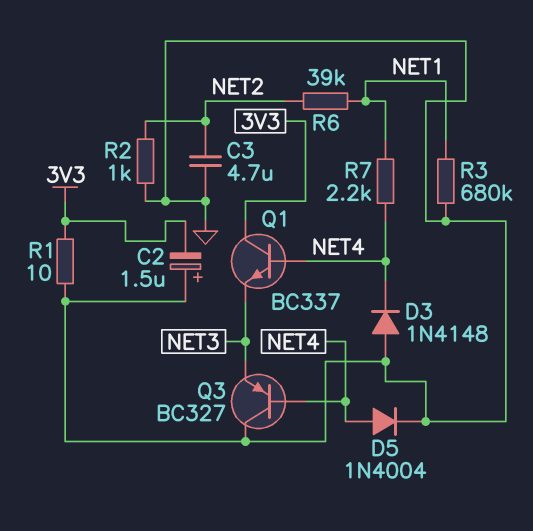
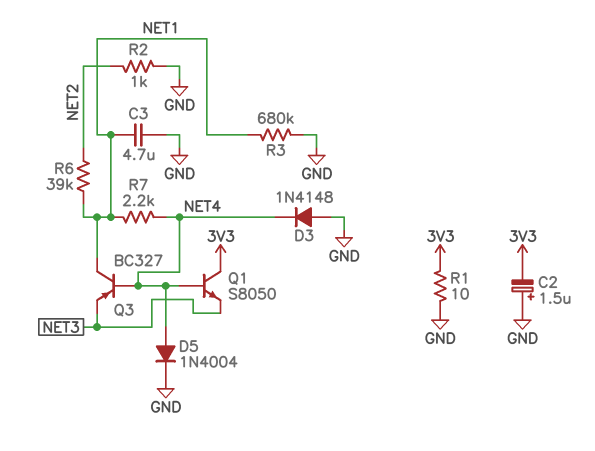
C3: 4.7uF (GND, NET2) -> 4.7uF (GND, NET1)
Q1: NPN BC337 (B NET4, C 3V3, E NET3) -> NPN S8050 (B NET4, C 3V3, E NET3)
Q3: PNP BC327 (B NET4, C GND, E NET3) -> PNP BC327 (B NET4, C NET1, E NET3)

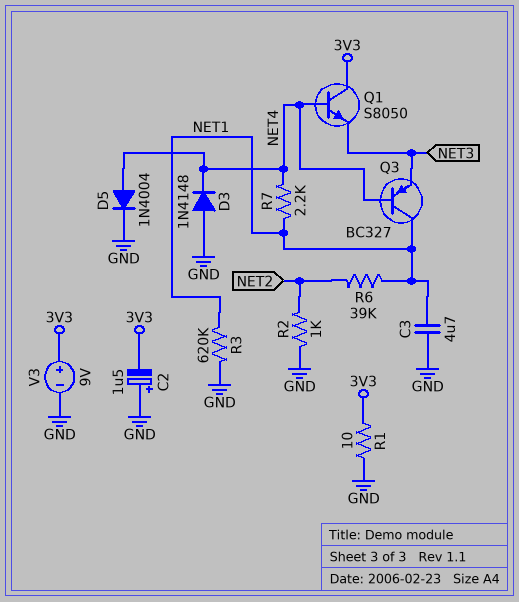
R3: 680k (GND, NET1) -> 620k (GND, NET1)
V3: none -> 9V (plus 3V3, minus GND)

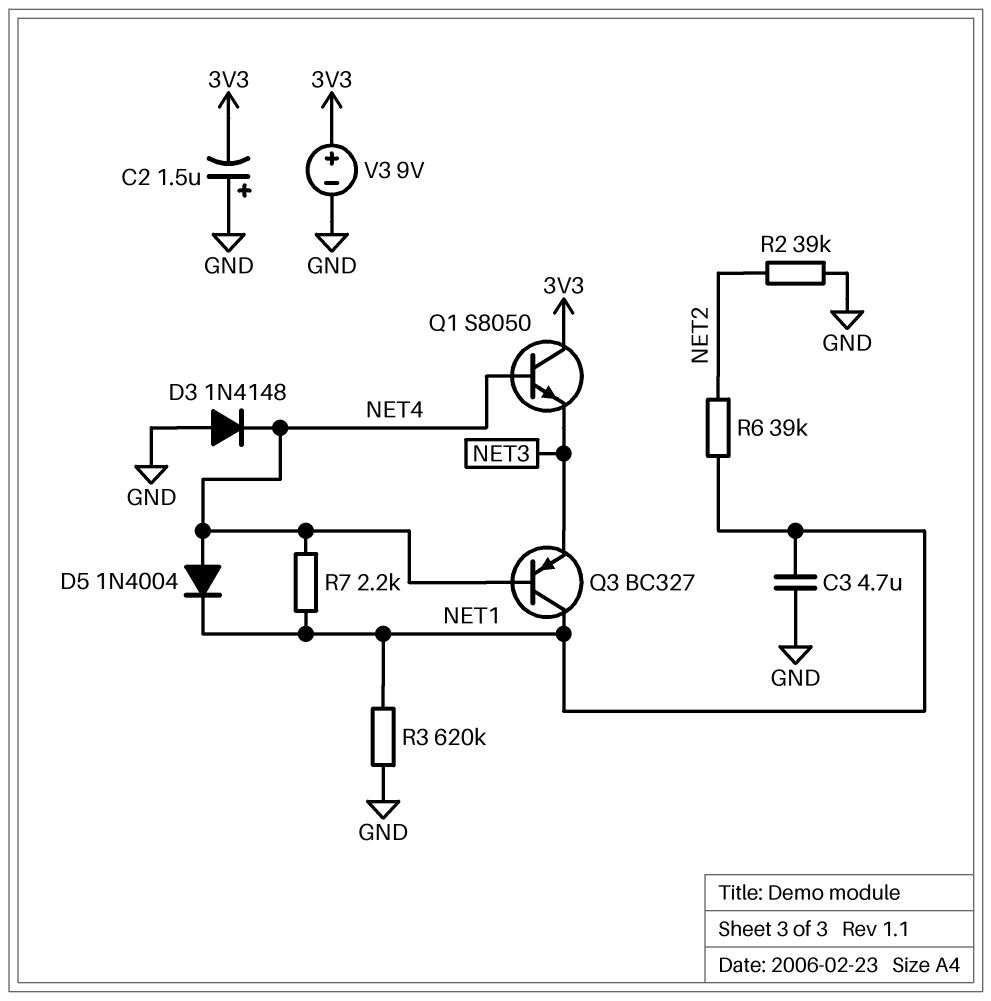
D5: diode 1N4004 (A NET4, K GND) -> diode 1N4004 (A NET4, K NET1)
R1: 10 (3V3, GND) -> none
R2: 1k (GND, NET2) -> 39k (GND, NET2)

